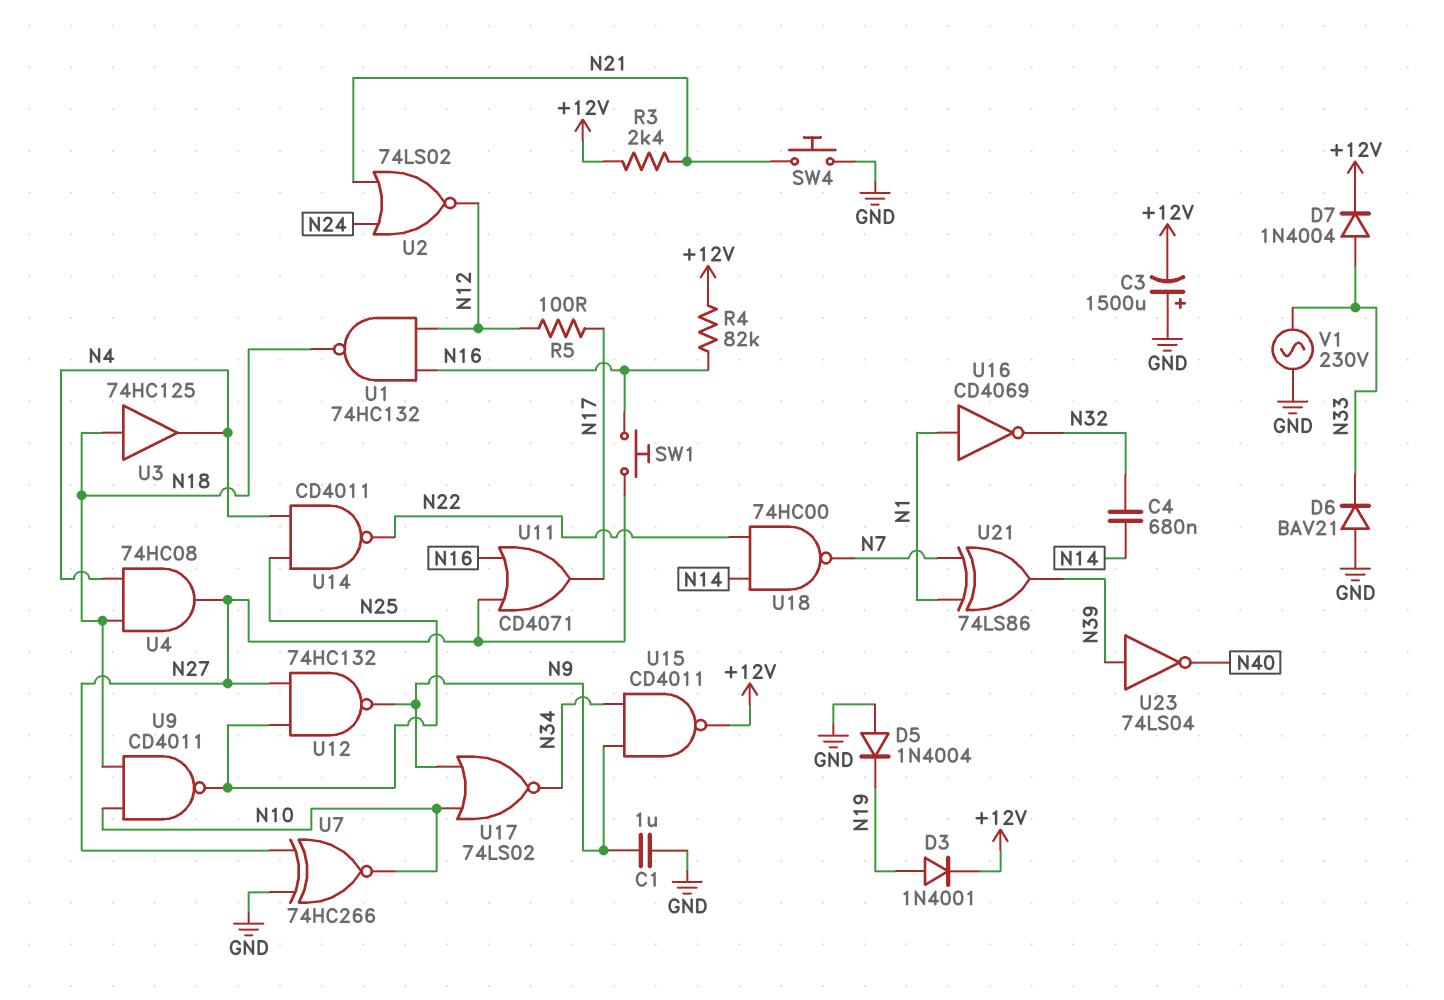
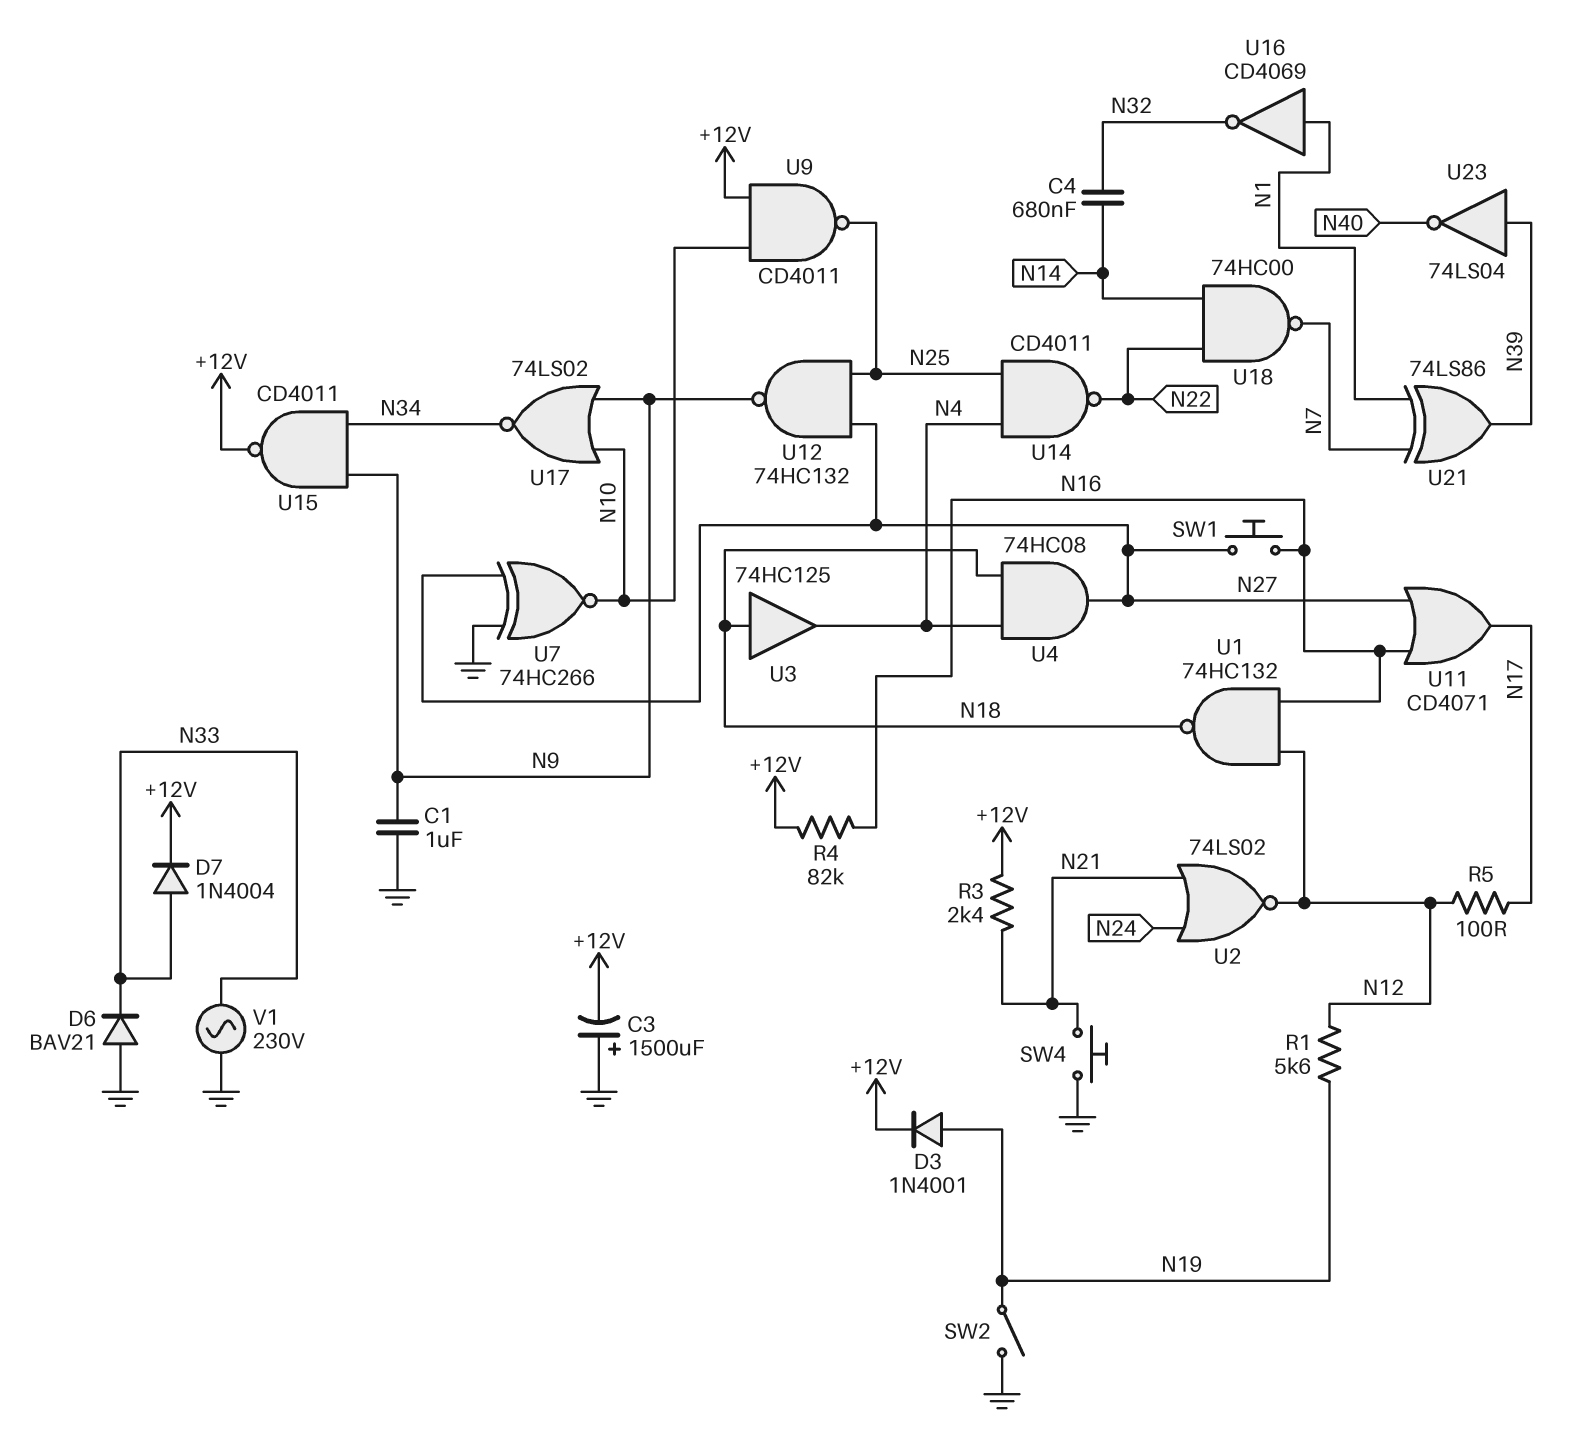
D5: diode 1N4004 (A GND, K N19) -> none
R1: none -> 5.6k (N12, N19)
SW2: none -> switch (GND, N19)
U9: NAND CD4011 (in N10, in N18, out N25) -> NAND CD4011 (in +12V, in N10, out N25)

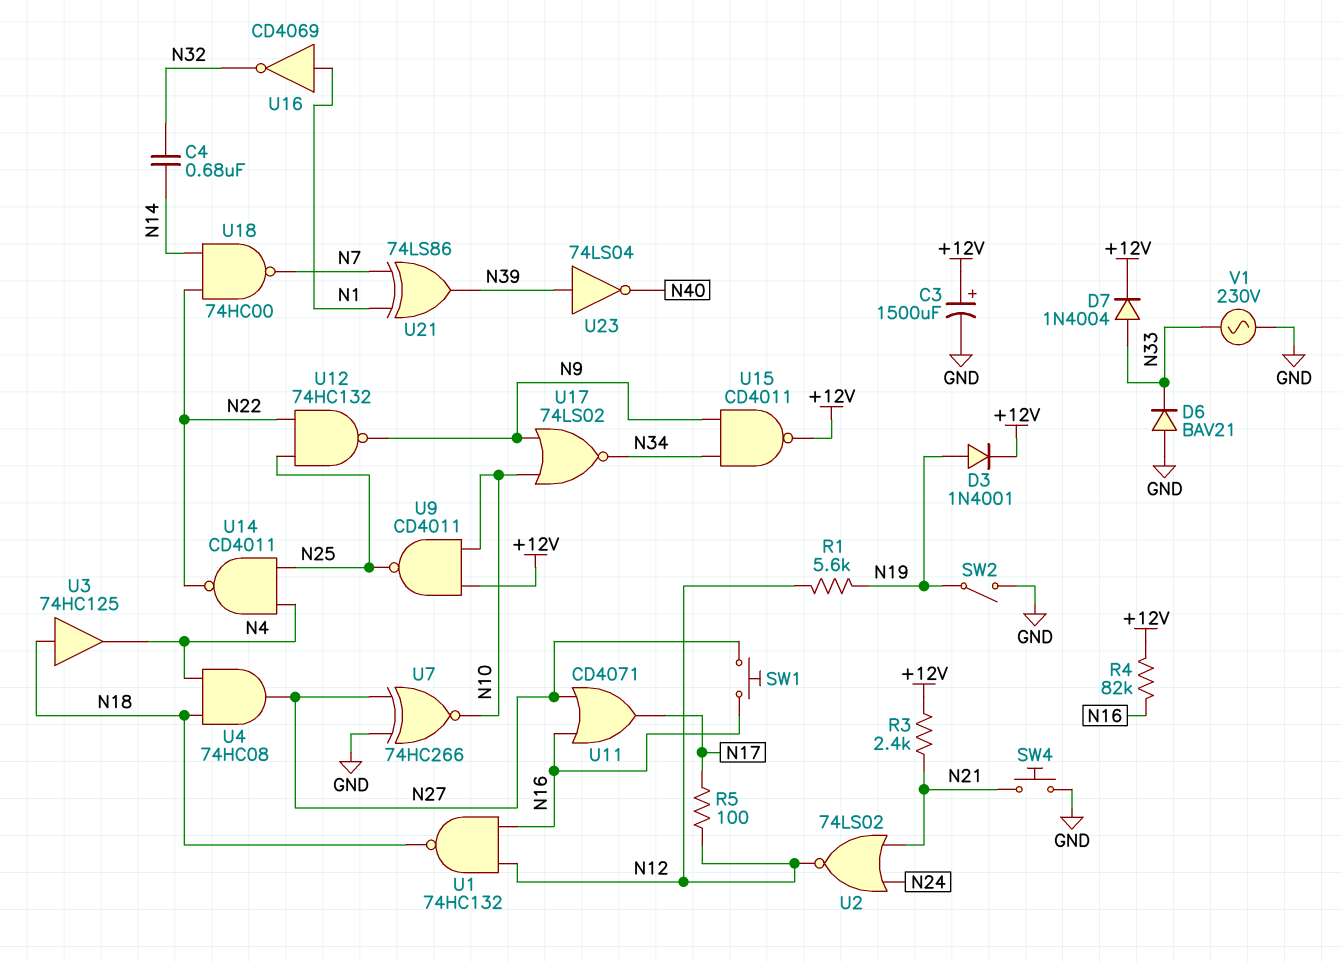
C1: 1uF (GND, N9) -> none
C3: 1500uF (plus GND, minus +12V) -> 1500uF (plus +12V, minus GND)
U12: NAND 74HC132 (in N25, in N27, out N9) -> NAND 74HC132 (in N22, in N25, out N9)

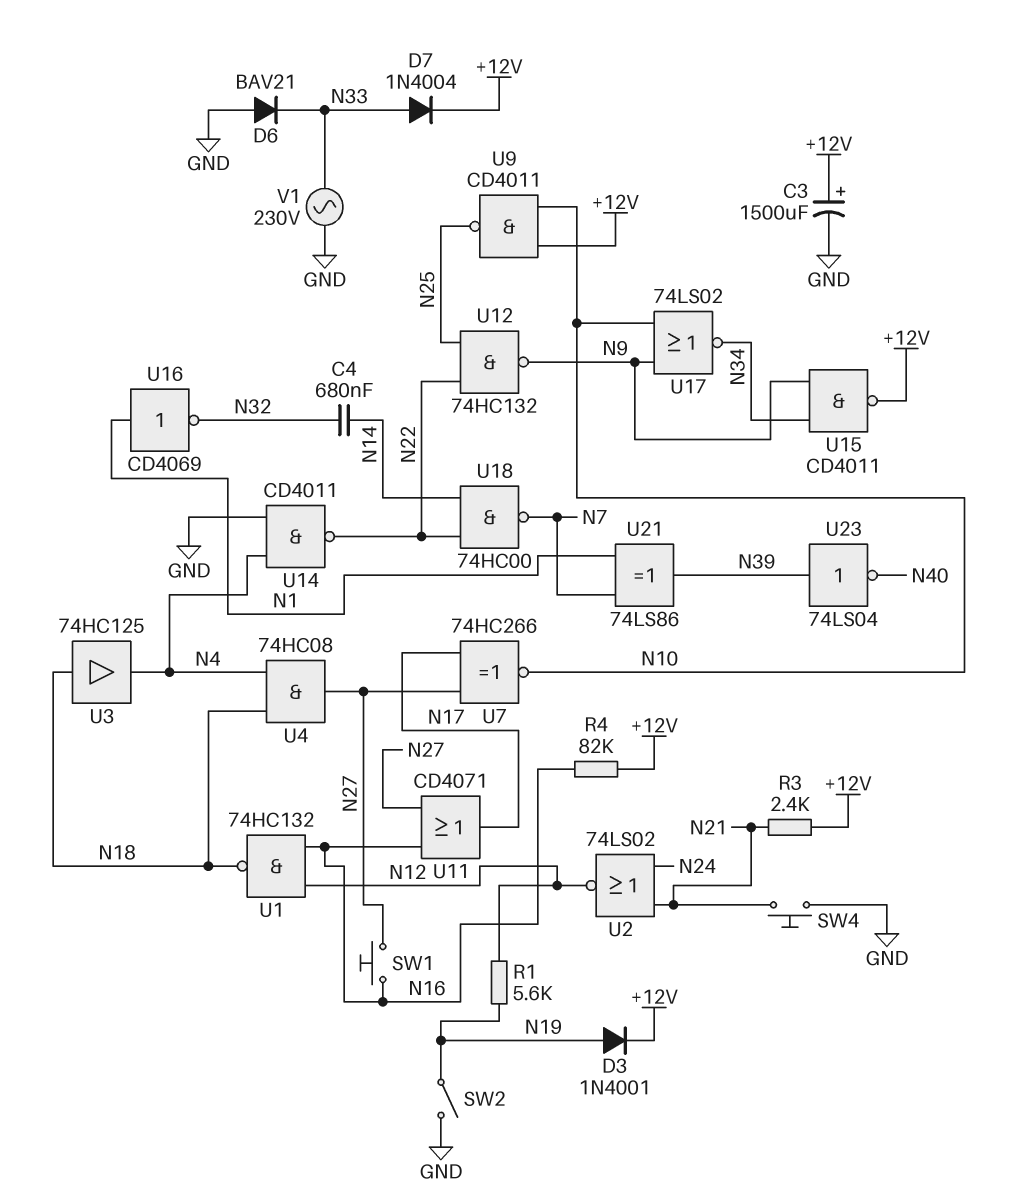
R5: 100 (N12, N17) -> none
U7: XNOR 74HC266 (in GND, in N27, out N10) -> XNOR 74HC266 (in N17, in N27, out N10)
U14: NAND CD4011 (in N4, in N25, out N22) -> NAND CD4011 (in GND, in N4, out N22)

